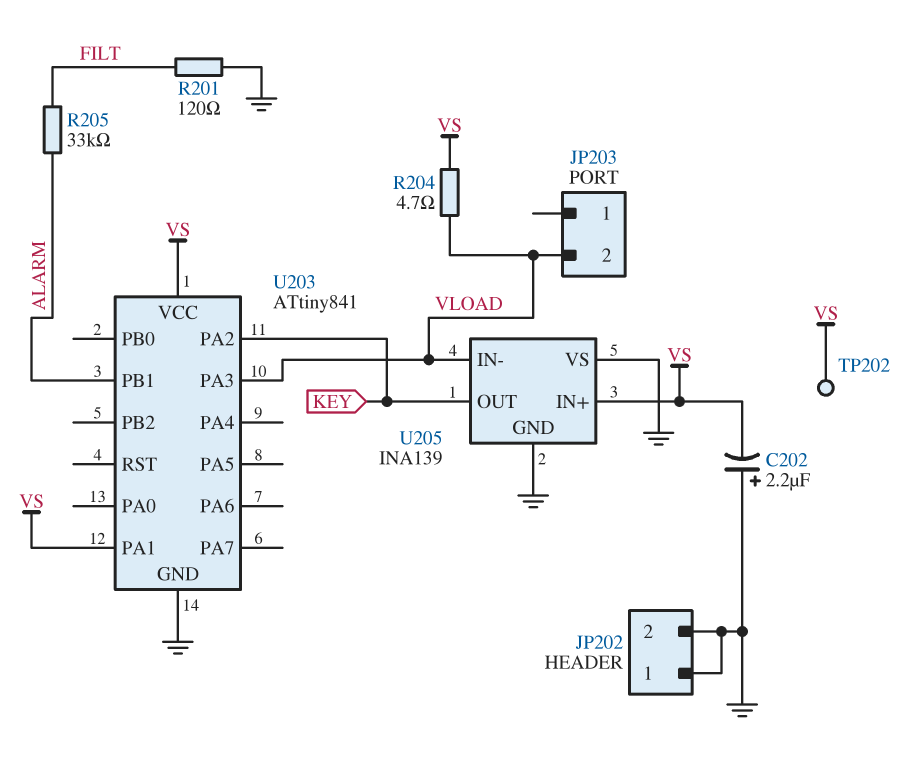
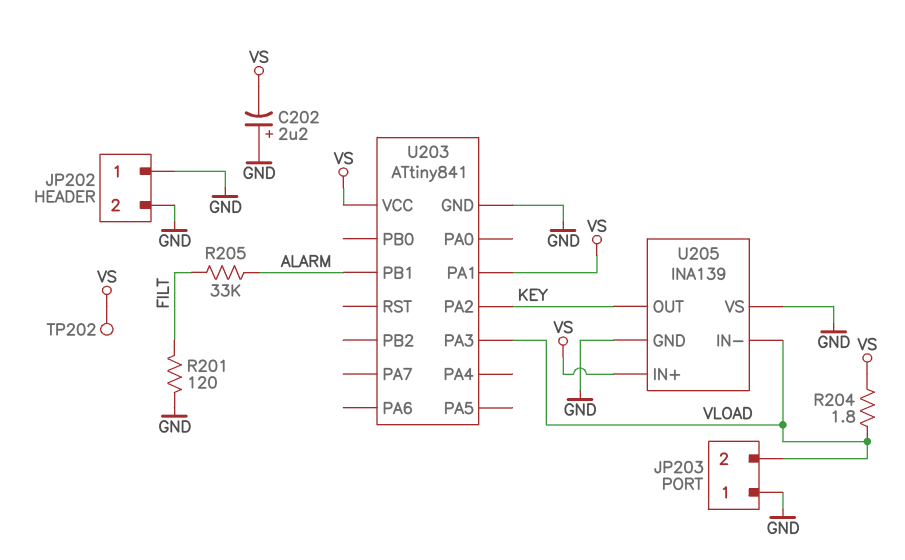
JP203 pin 1: none -> GND
R204: 4.7 (VLOAD, VS) -> 1.8 (VLOAD, VS)

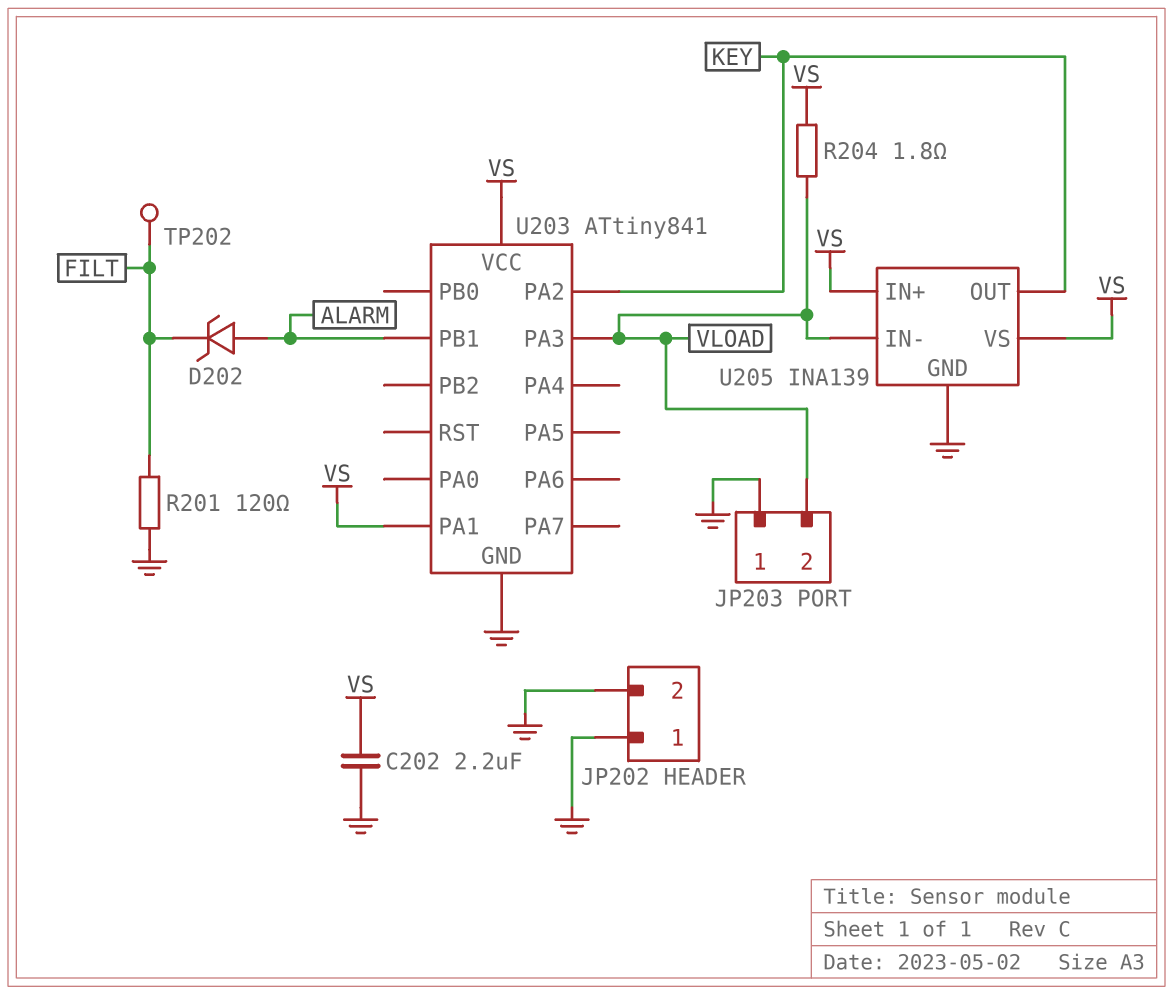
C202: 2.2uF (plus GND, minus VS) -> 2.2uF (GND, VS)
D202: none -> zener (A ALARM, K FILT)
R205: 33k (ALARM, FILT) -> none
TP202: test point (VS) -> test point (FILT)
U205 pin VS: GND -> VS

